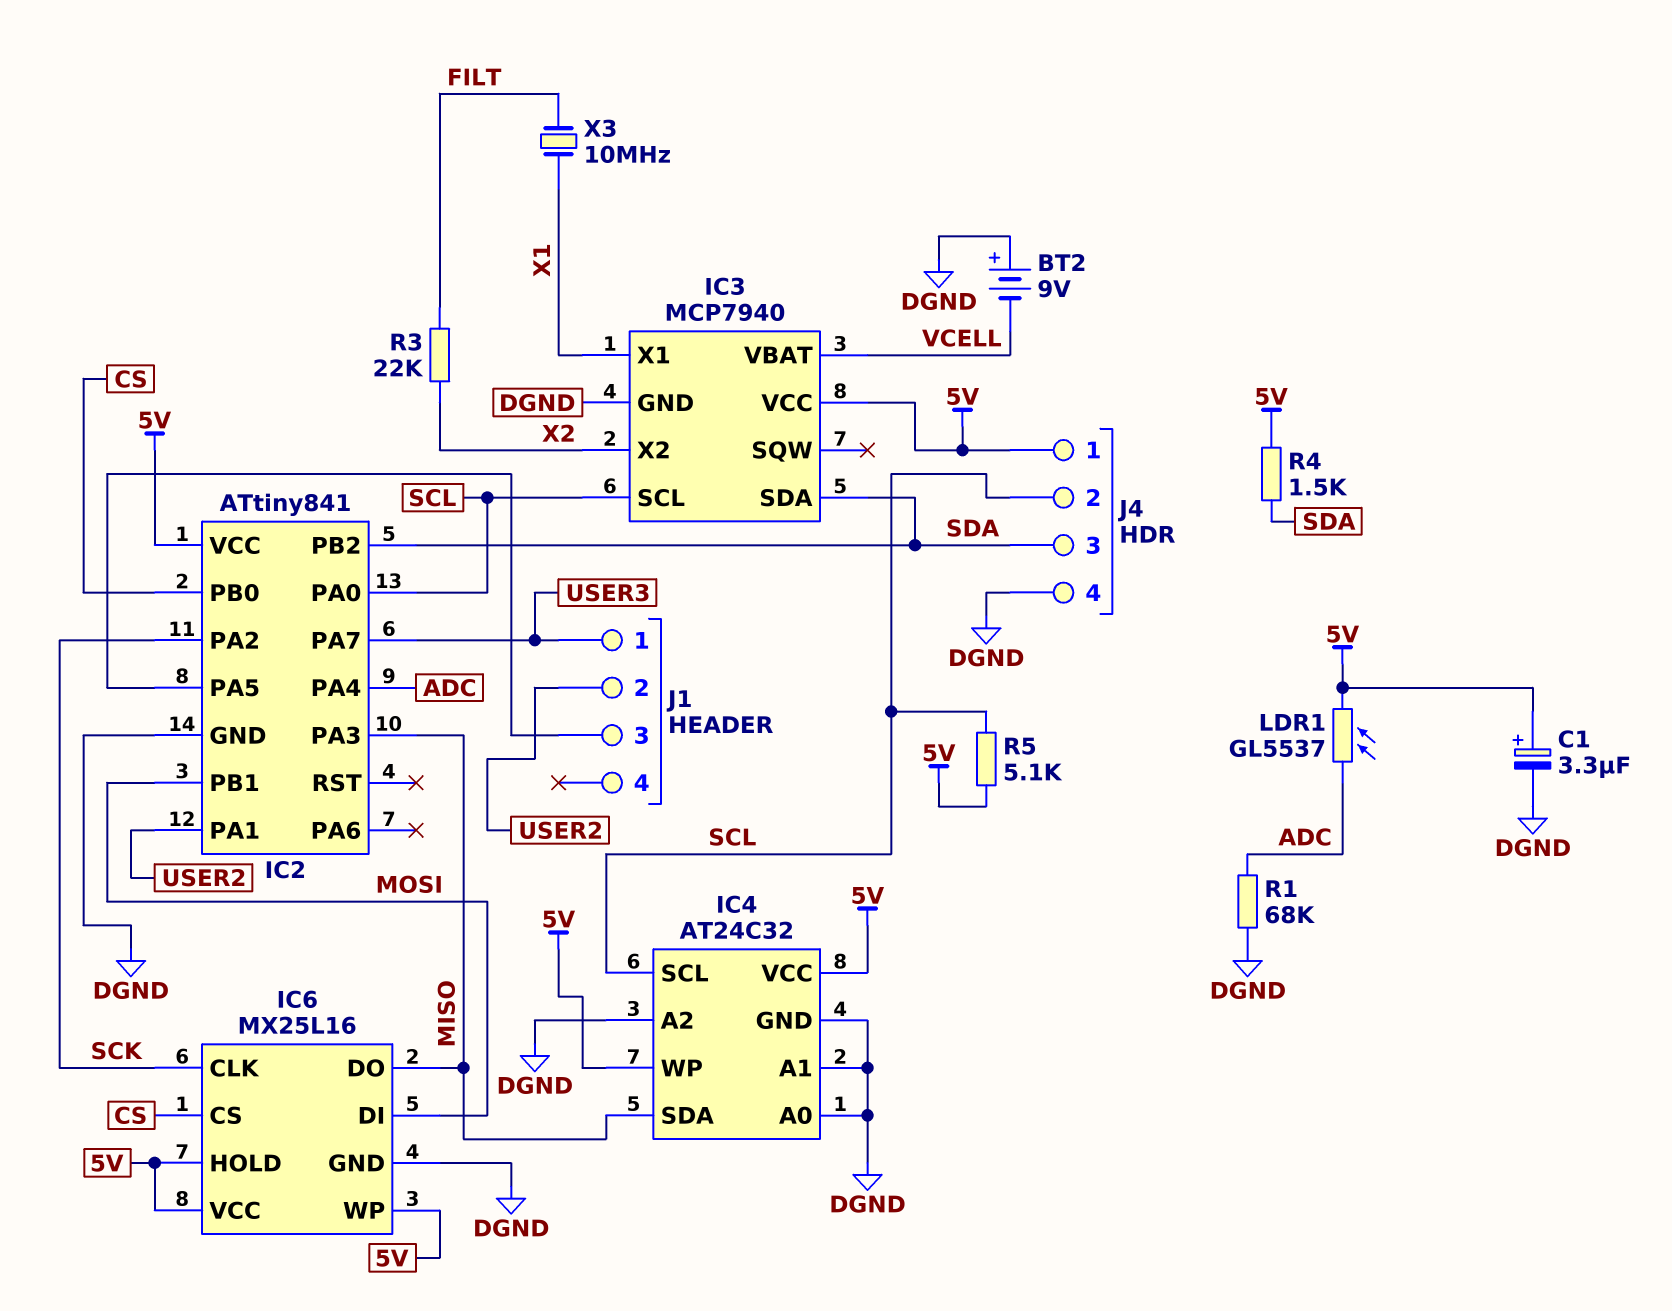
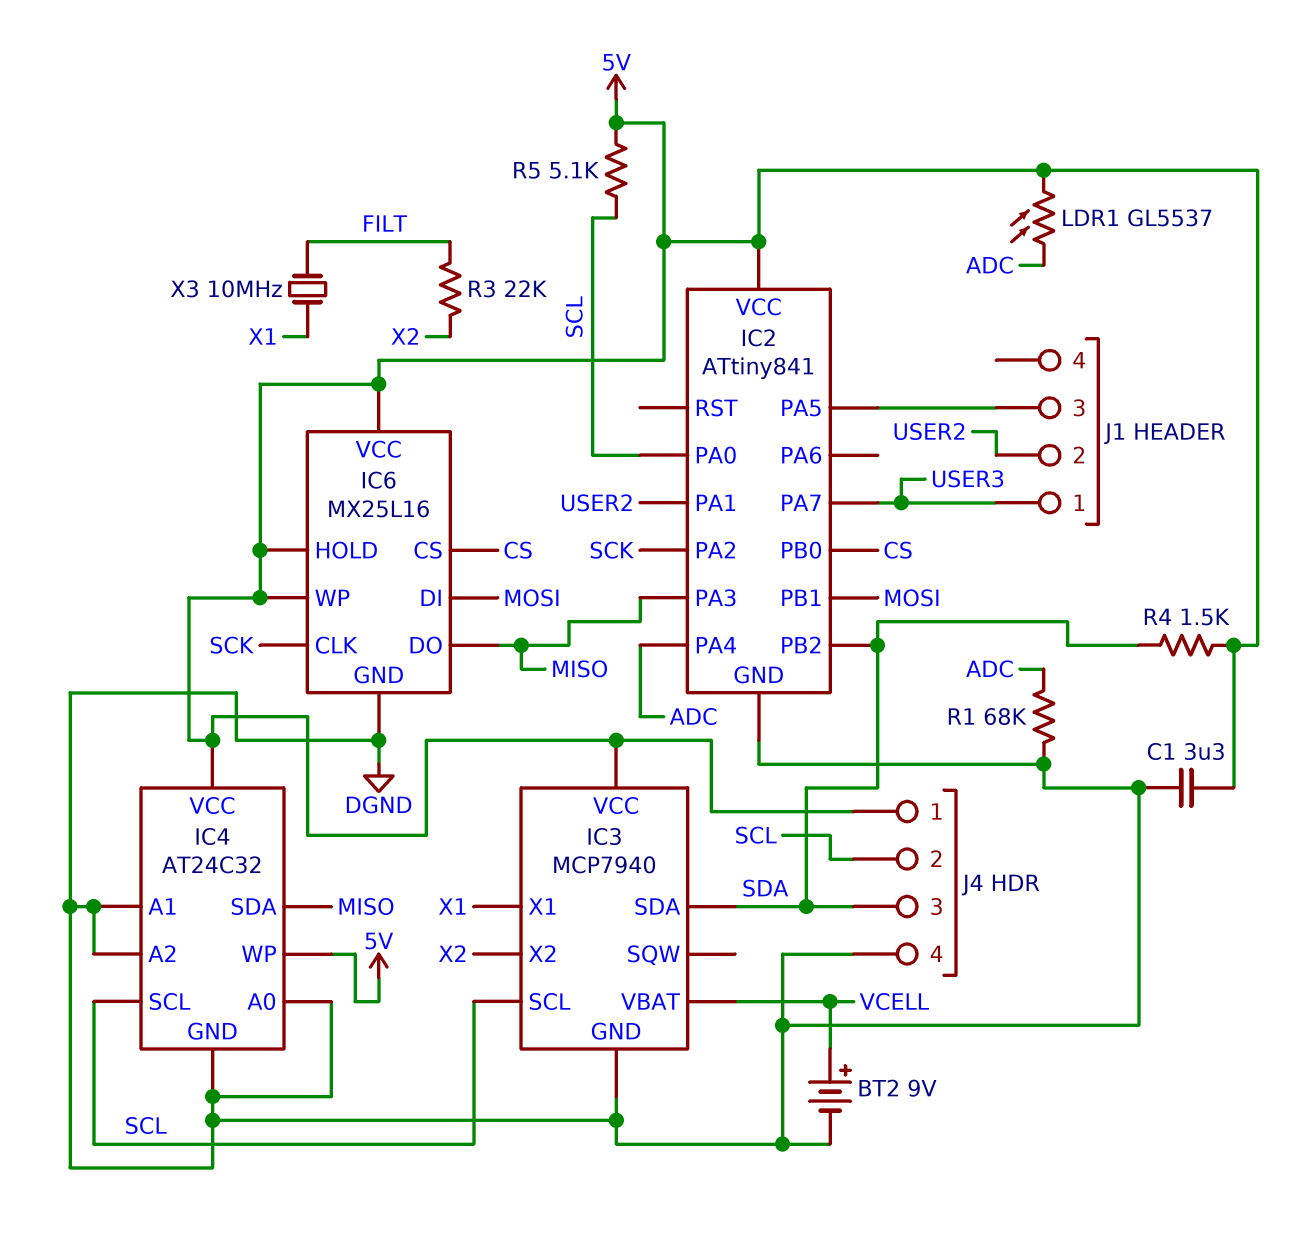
BT2: 9V (plus DGND, minus VCELL) -> 9V (plus VCELL, minus DGND)
C1: 3.3uF (plus 5V, minus DGND) -> 3.3uF (5V, DGND)

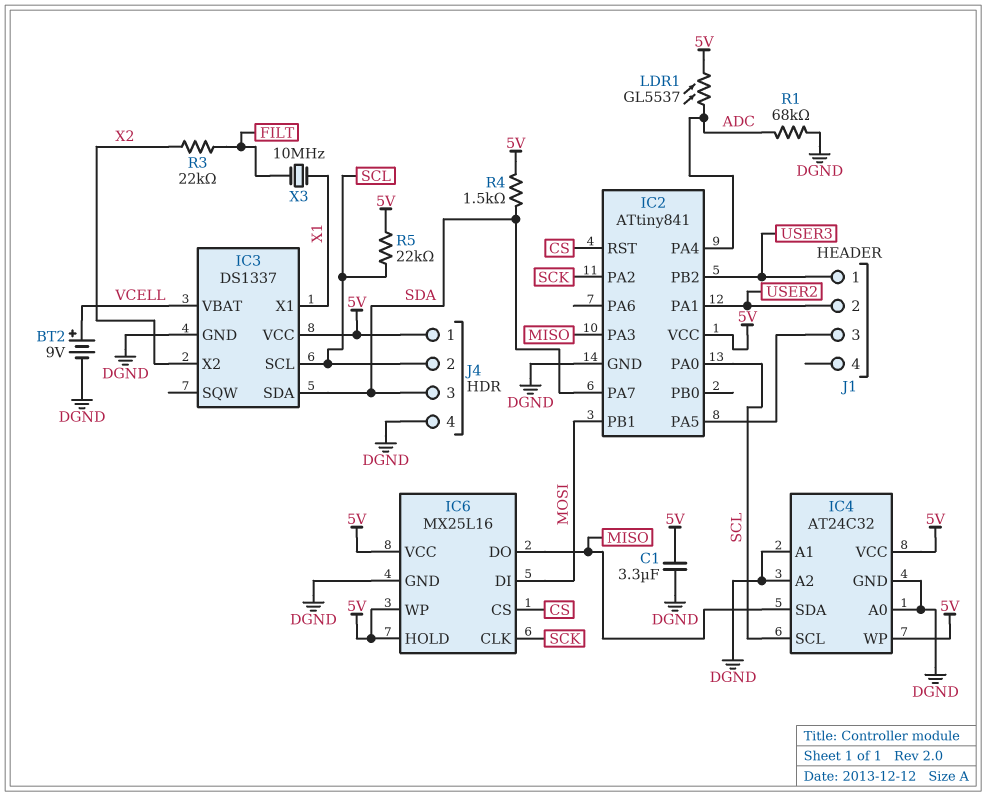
IC2 pin PA7: USER3 -> SDA
IC2 pin PB0: CS -> none
IC2 pin PB2: SDA -> USER3
IC2 pin RST: none -> CS
IC3: MCP7940 -> DS1337
R5: 5.1k (5V, SCL) -> 22k (5V, SCL)

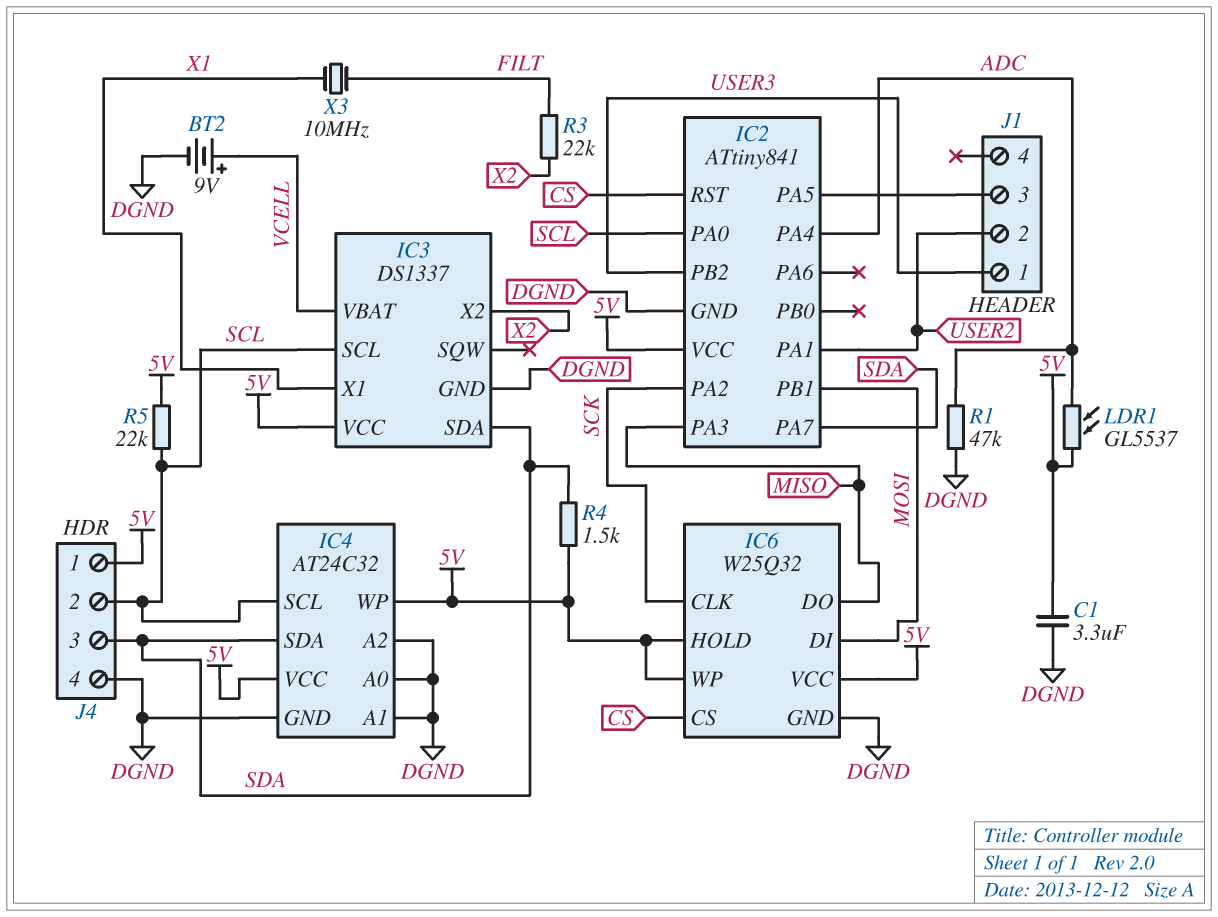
IC4 pin SDA: MISO -> SDA
IC6: MX25L16 -> W25Q32
R1: 68k (ADC, DGND) -> 47k (ADC, DGND)

